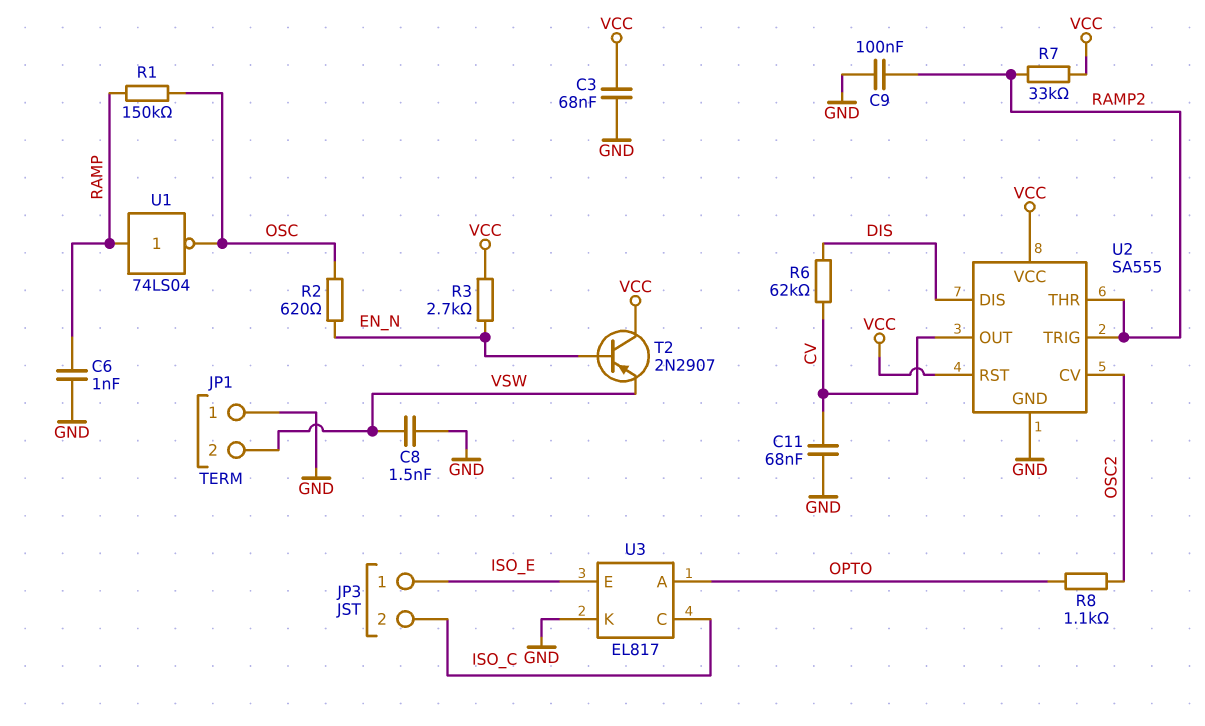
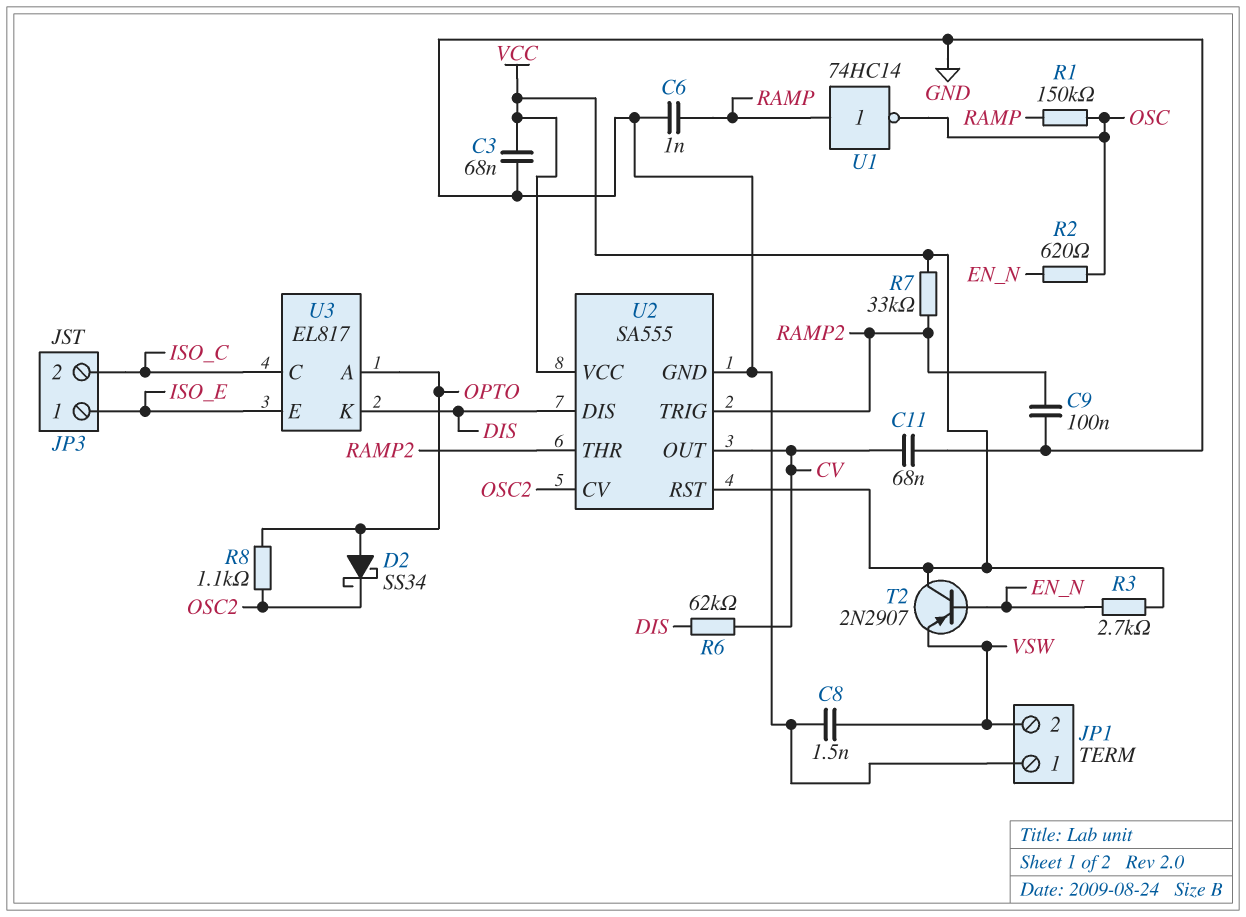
D2: none -> schottky SS34 (A OPTO, K OSC2)
U1: NOT 74LS04 (in RAMP, out OSC) -> NOT 74HC14 (in RAMP, out OSC)
U3 pin K: GND -> DIS

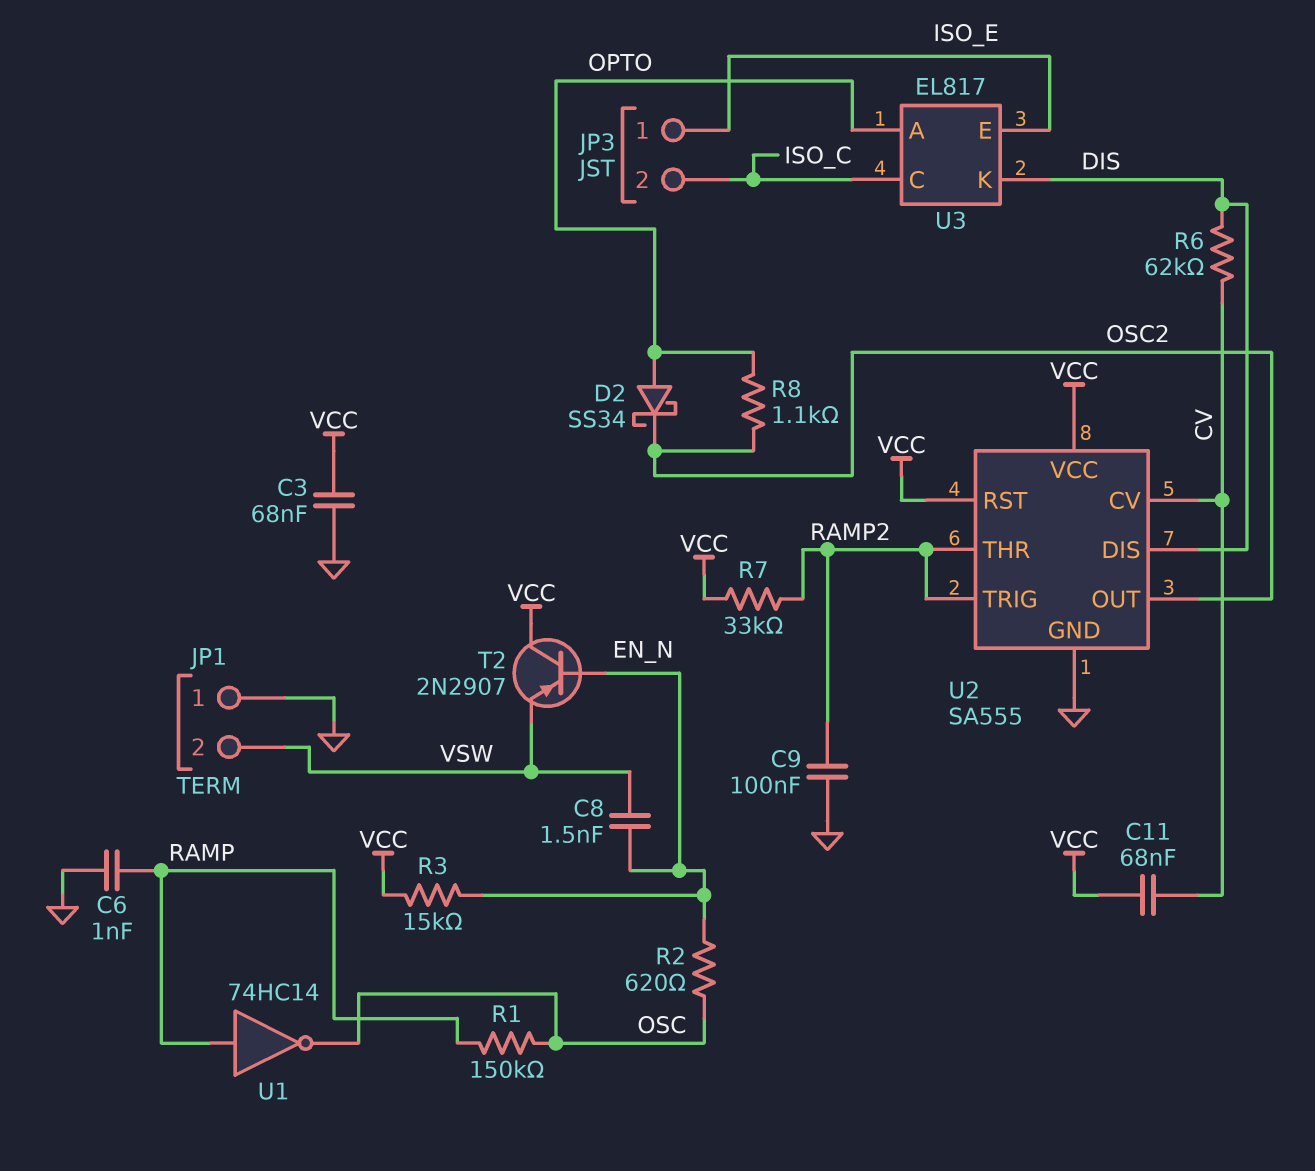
C8: 1.5nF (GND, VSW) -> 1.5nF (EN_N, VSW)
C11: 68nF (CV, GND) -> 68nF (CV, VCC)
R3: 2.7k (EN_N, VCC) -> 15k (EN_N, VCC)
U2 pin CV: OSC2 -> CV
U2 pin OUT: CV -> OSC2

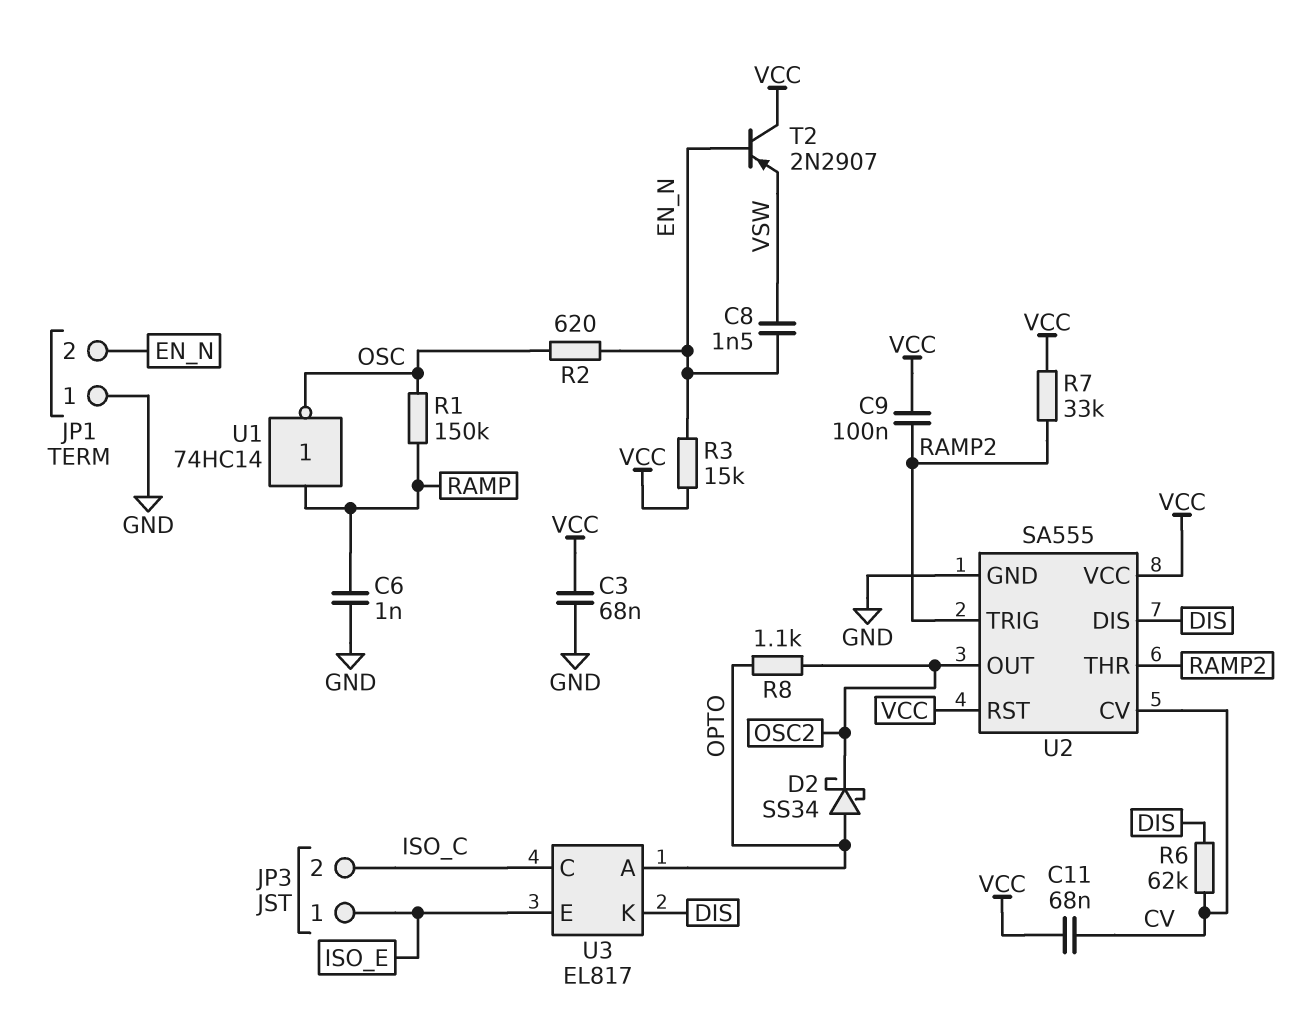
C9: 100nF (GND, RAMP2) -> 100nF (RAMP2, VCC)
JP1 pin 2: VSW -> EN_N

